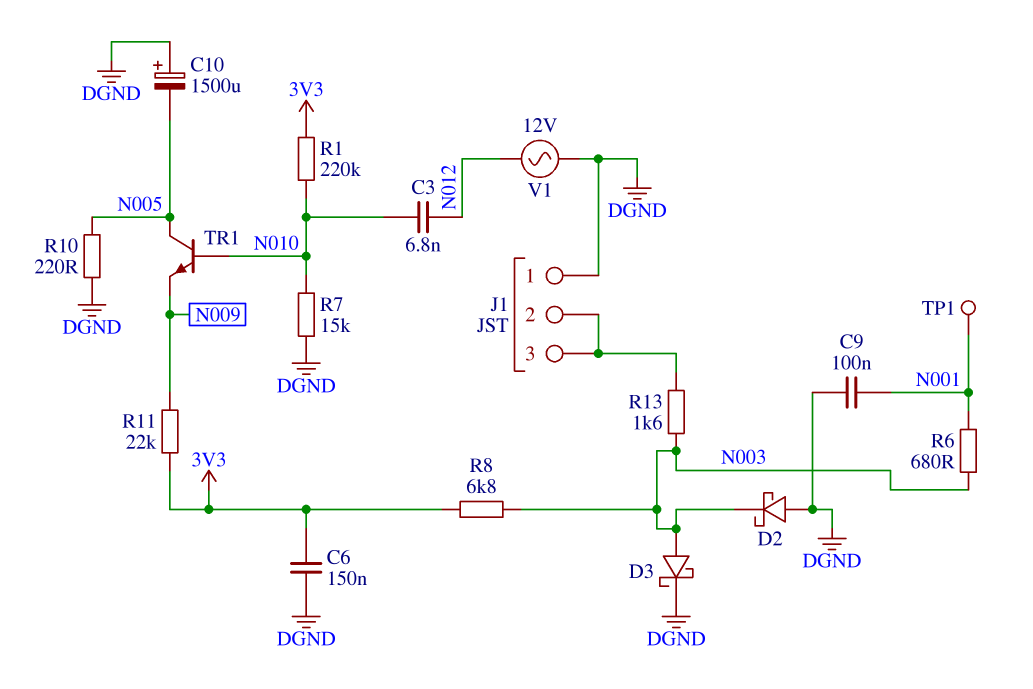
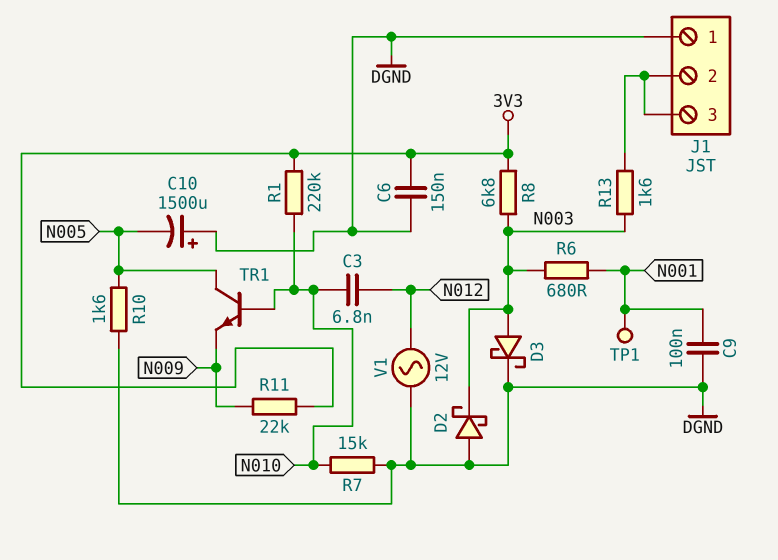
R10: 220 (DGND, N005) -> 1.6k (DGND, N005)

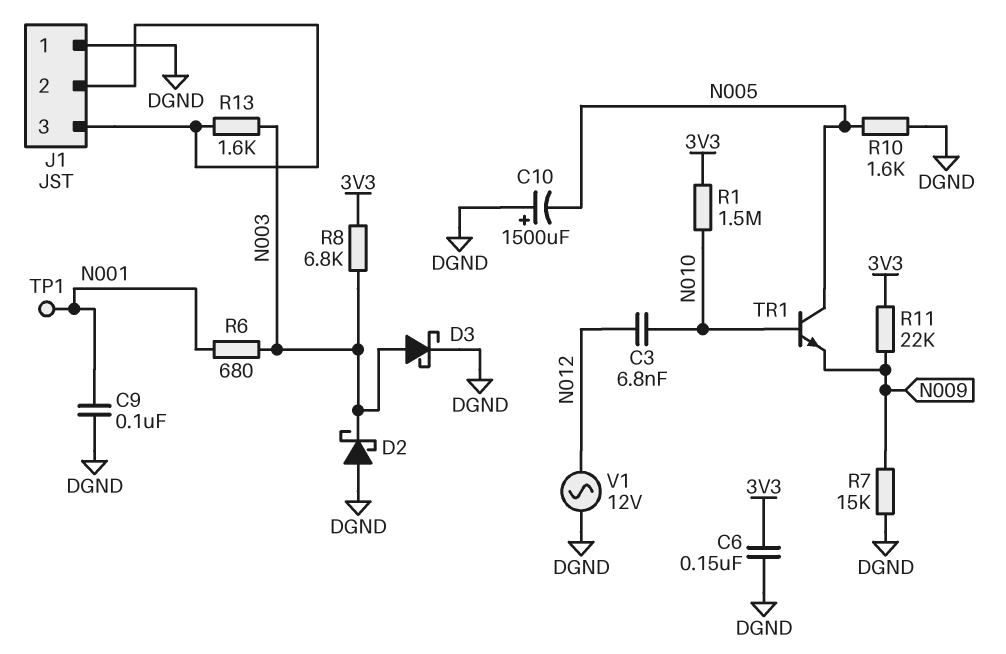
R1: 220k (3V3, N010) -> 1.5M (3V3, N010)
R7: 15k (DGND, N010) -> 15k (DGND, N009)

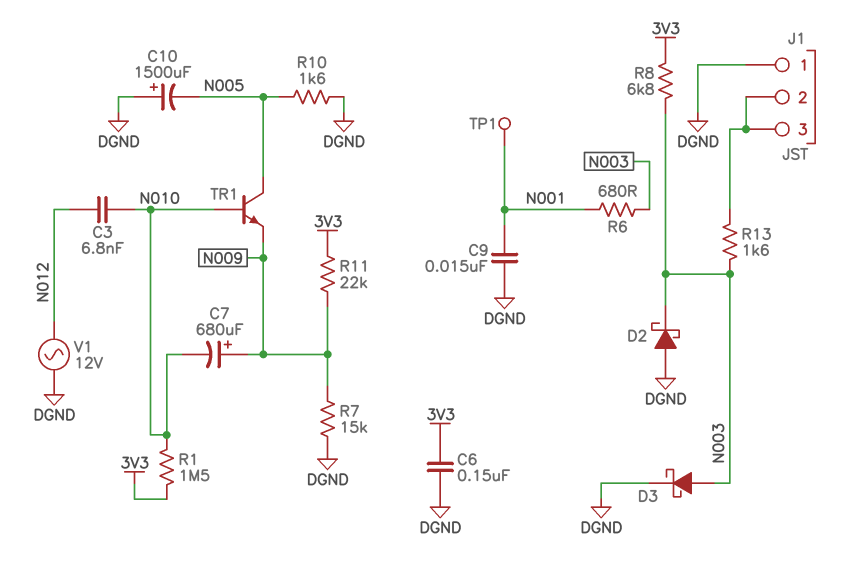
C7: none -> 680uF (plus N009, minus N010)
C9: 100nF (DGND, N001) -> 15nF (DGND, N001)

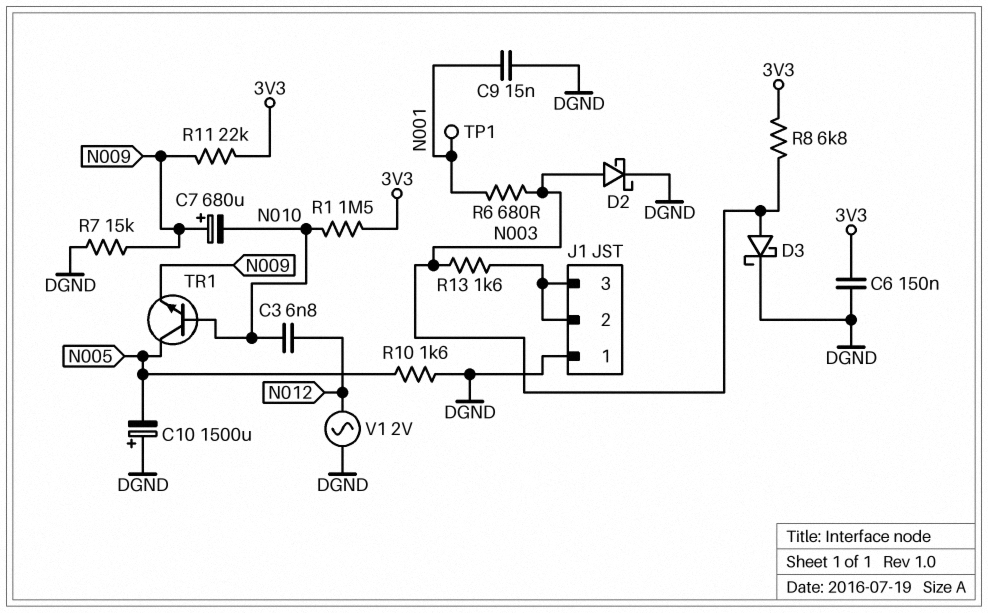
D2: schottky (A DGND, K N003) -> schottky (A N003, K DGND)
V1: AC 12V (DGND, N012) -> AC 2V (DGND, N012)

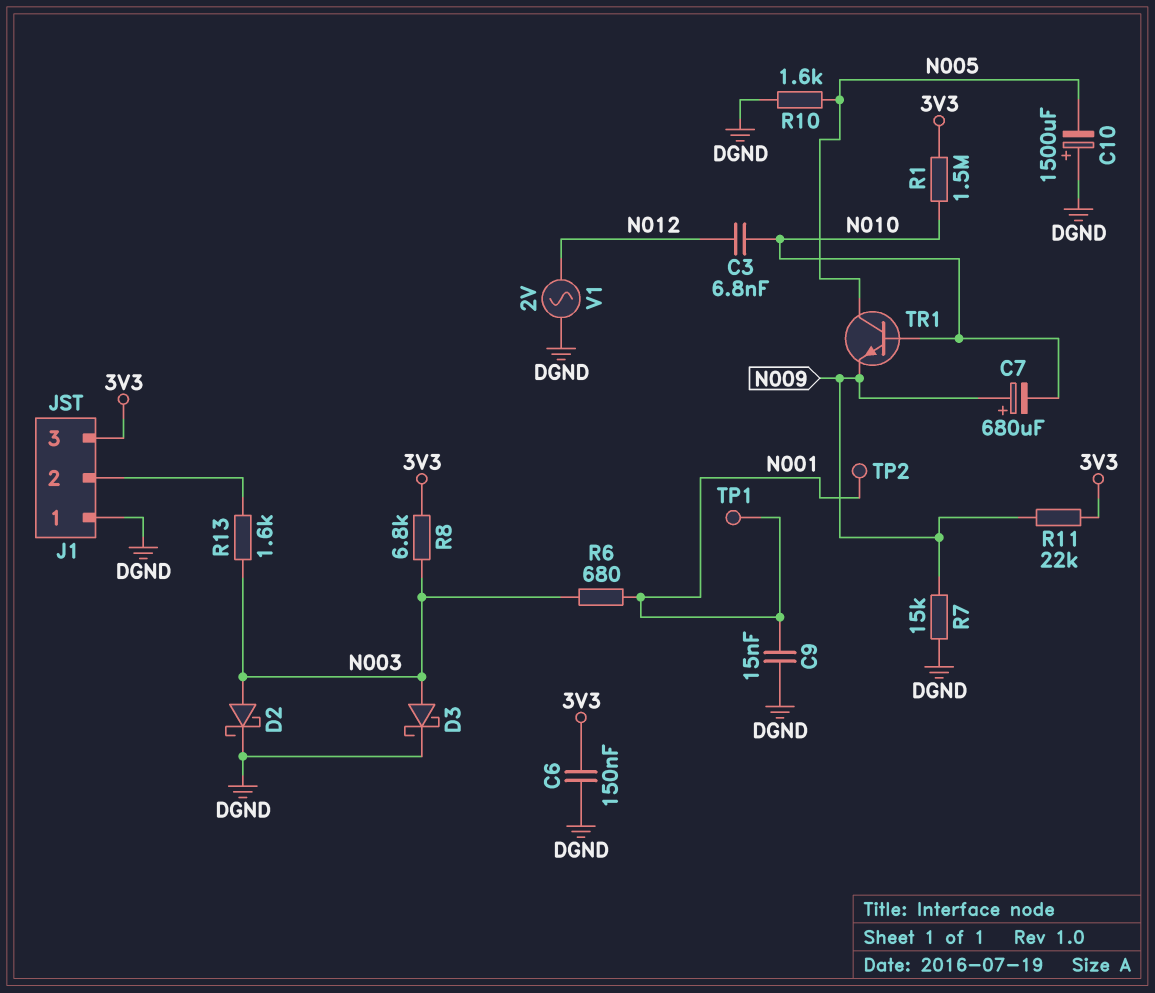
J1 pin 3: J1/2 -> 3V3
TP2: none -> test point (N001)

